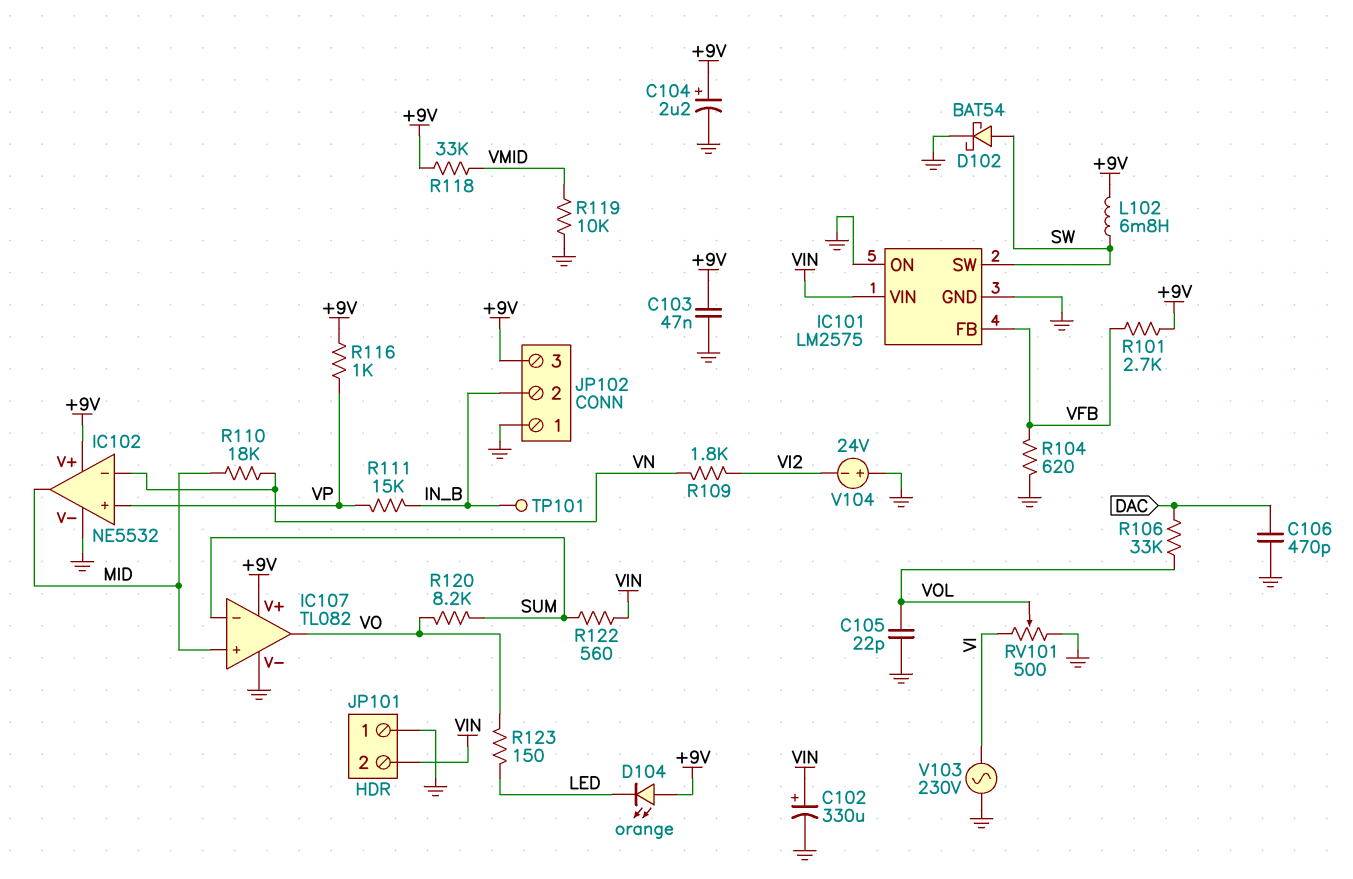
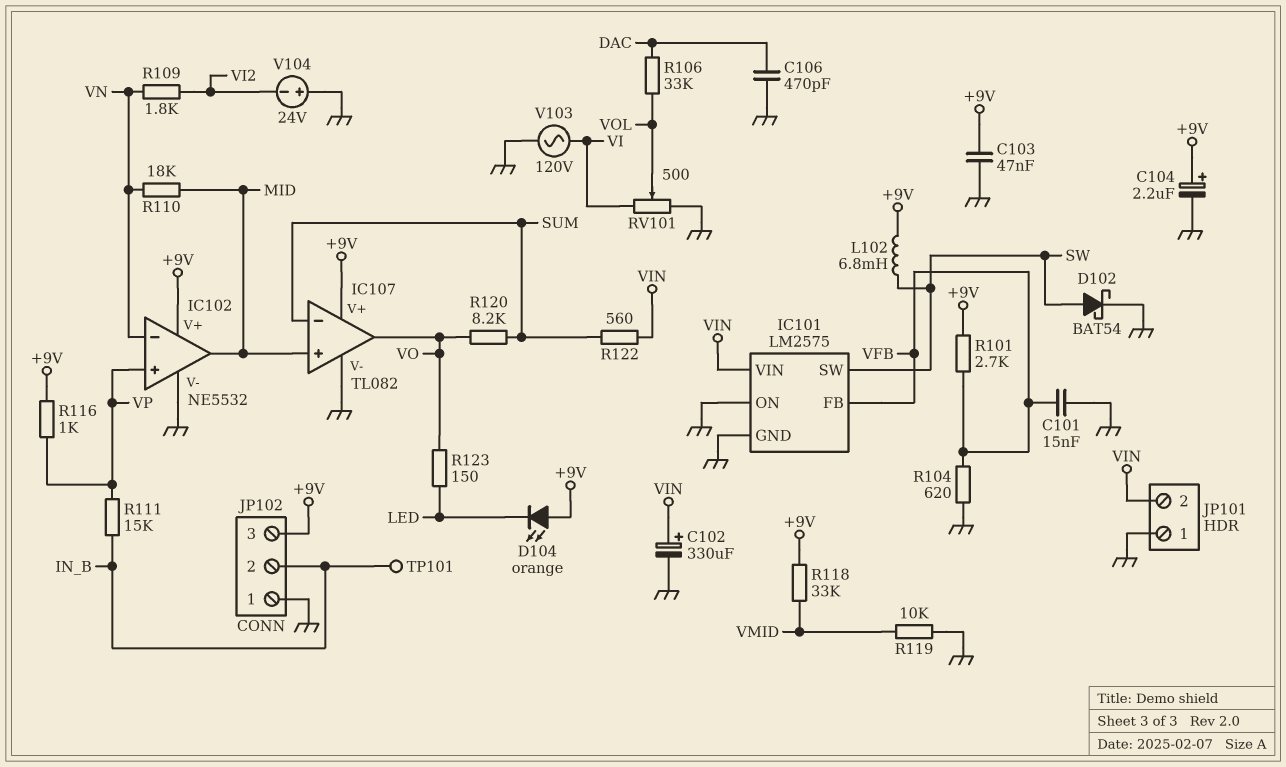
C101: none -> 15nF (GND, VFB)
C105: 22pF (GND, VOL) -> none
V103: AC 230V (GND, VI) -> AC 120V (GND, VI)

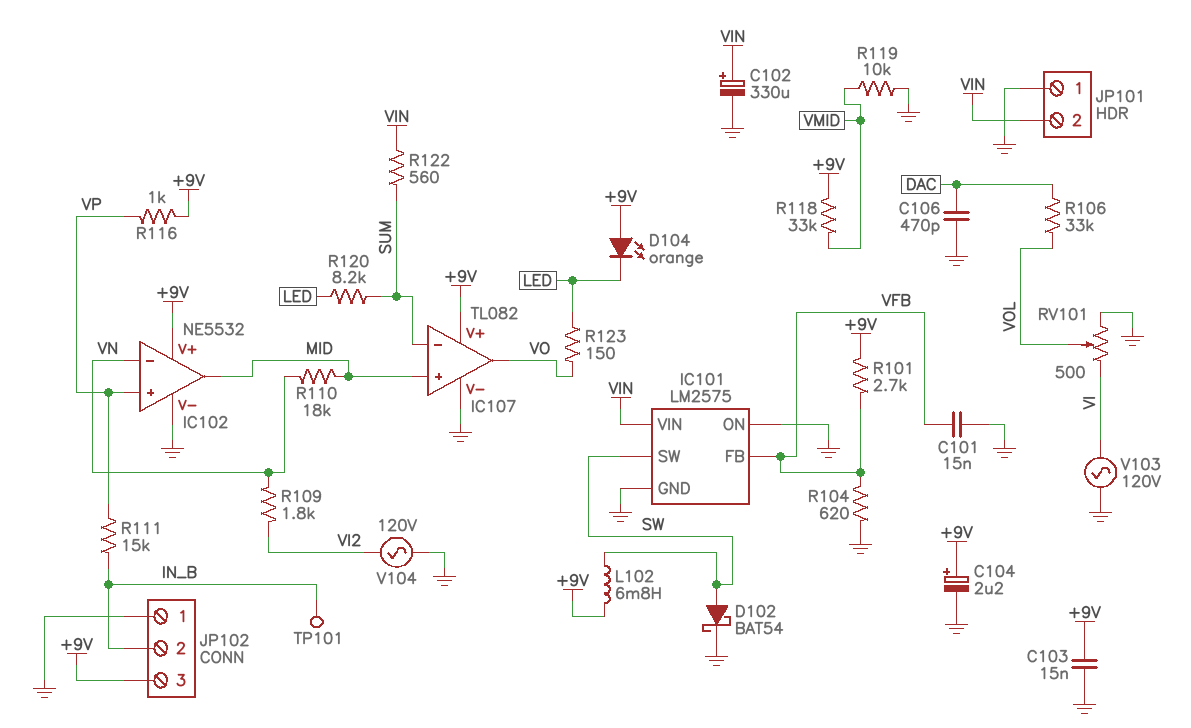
C103: 47nF (+9V, GND) -> 15nF (+9V, GND)
R120: 8.2k (SUM, VO) -> 8.2k (LED, SUM)
V104: 24V (plus GND, minus VI2) -> AC 120V (GND, VI2)

